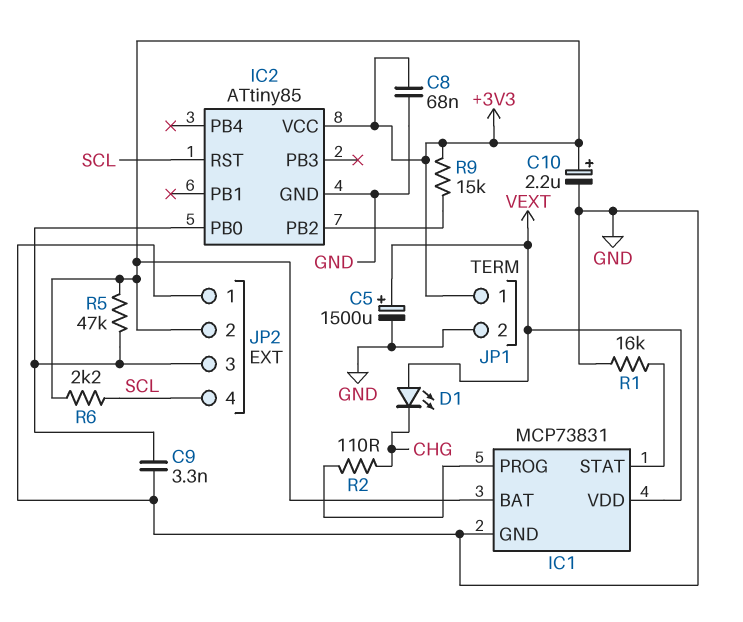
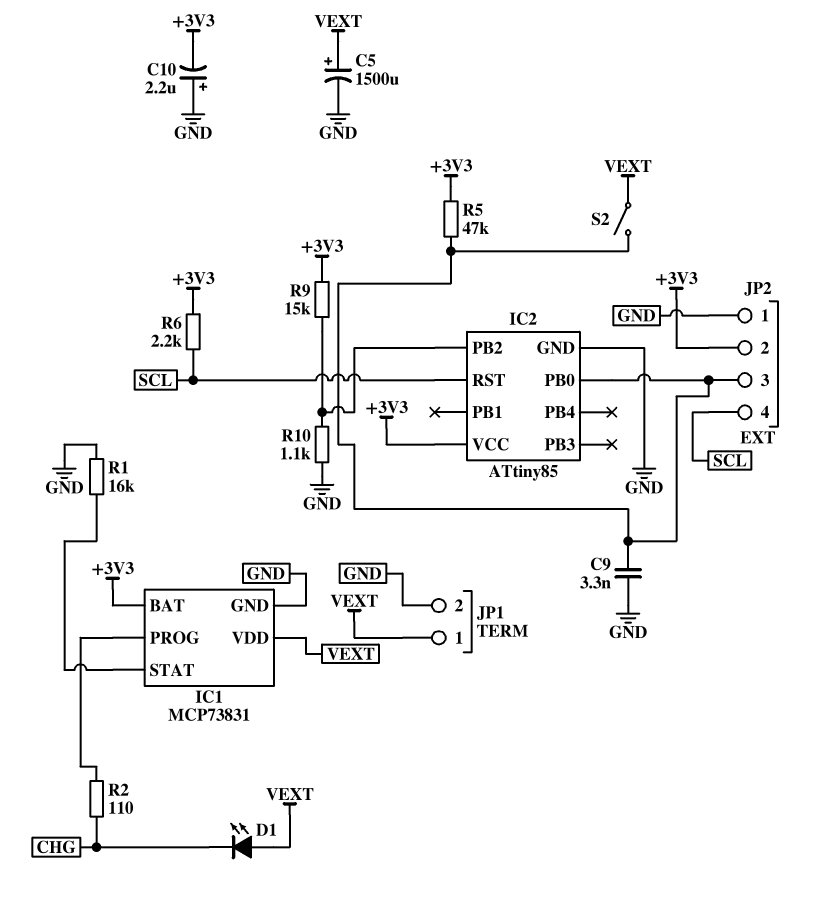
C8: 68nF (+3V3, GND) -> none
C10: 2.2uF (plus +3V3, minus GND) -> 2.2uF (plus GND, minus +3V3)
JP1 pin 1: +3V3 -> VEXT
R10: none -> 1.1k (GND, IC2/PB2)
S2: none -> switch (IC2/PB0, VEXT)

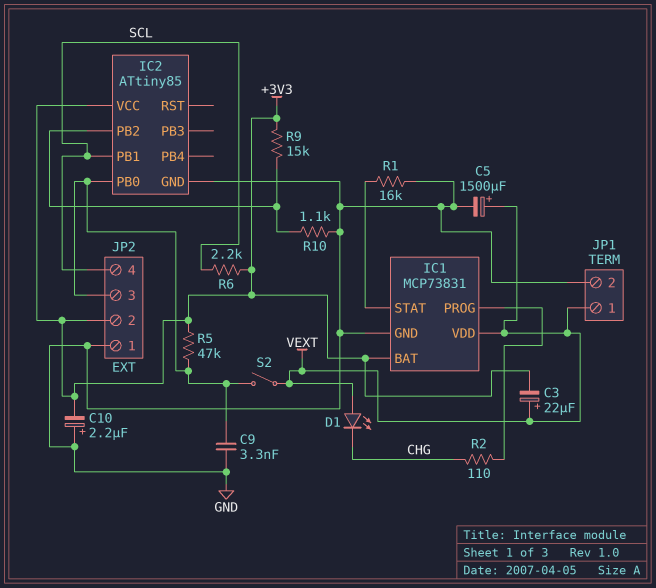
C3: none -> 22uF (plus VEXT, minus +3V3)
IC2 pin PB1: none -> SCL
IC2 pin RST: SCL -> none

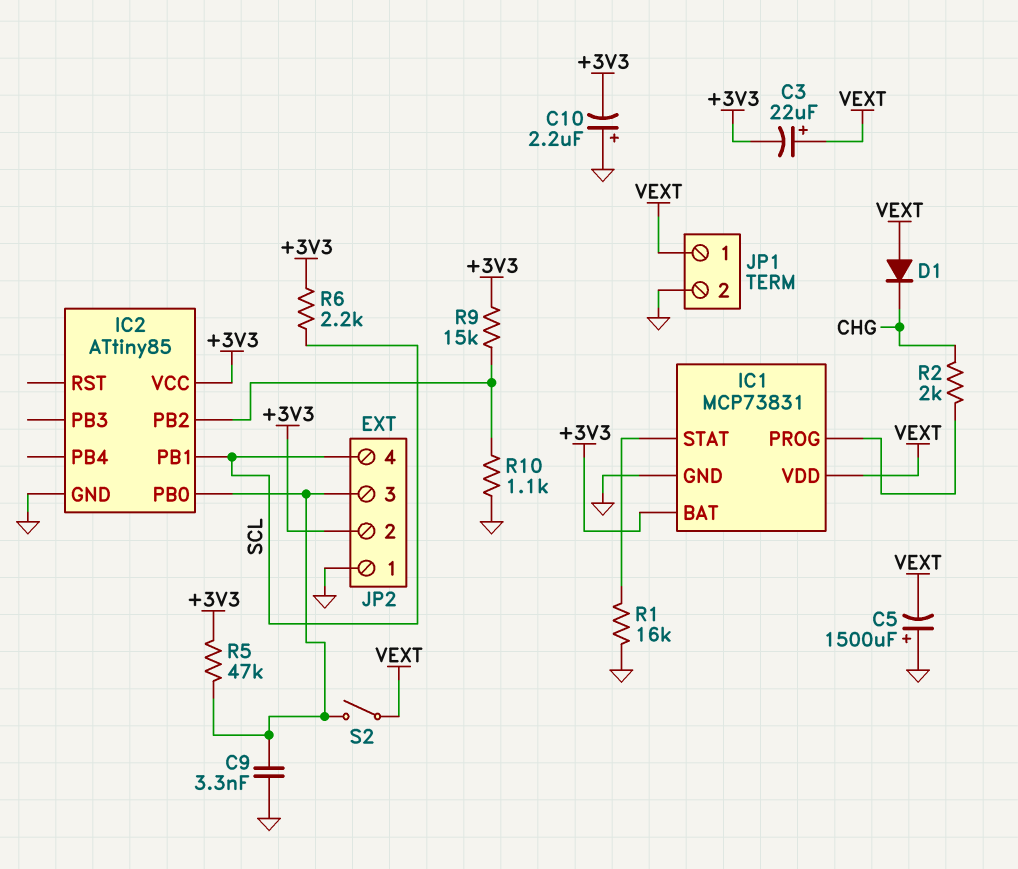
C5: 1500uF (plus VEXT, minus GND) -> 1500uF (plus GND, minus VEXT)
D1: LED (A VEXT, K CHG) -> diode (A VEXT, K CHG)
R2: 110 (CHG, IC1/PROG) -> 2k (CHG, IC1/PROG)

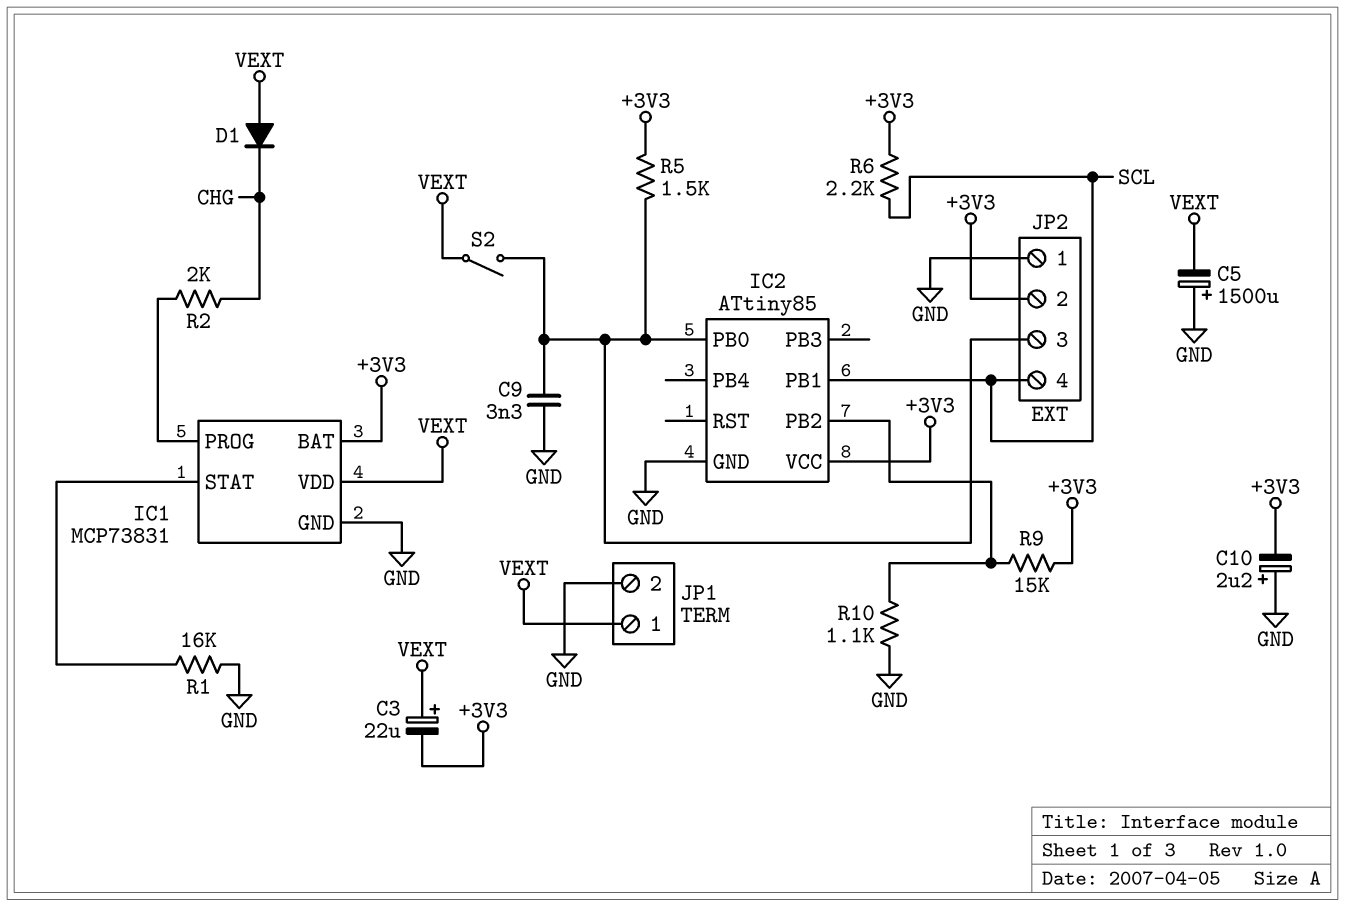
R5: 47k (+3V3, IC2/PB0) -> 1.5k (+3V3, IC2/PB0)

